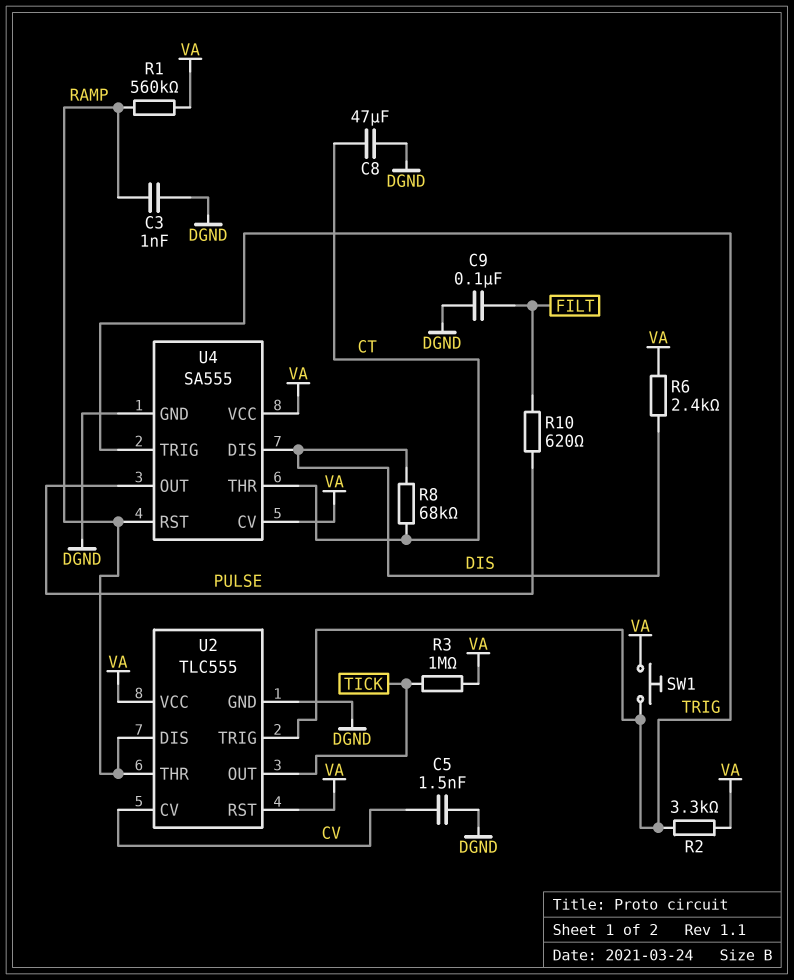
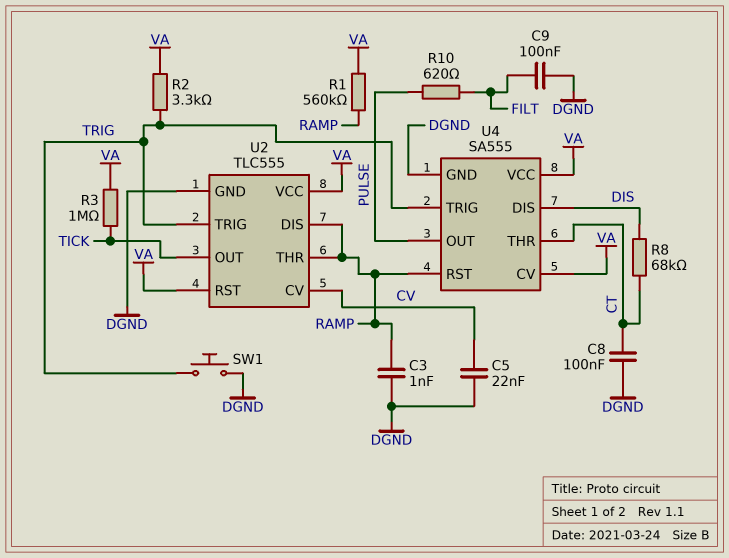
C5: 1.5nF (CV, DGND) -> 22nF (CV, DGND)
C8: 47uF (CT, DGND) -> 100nF (CT, DGND)
R6: 2.4k (DIS, VA) -> none
SW1: button (TRIG, VA) -> button (DGND, TRIG)

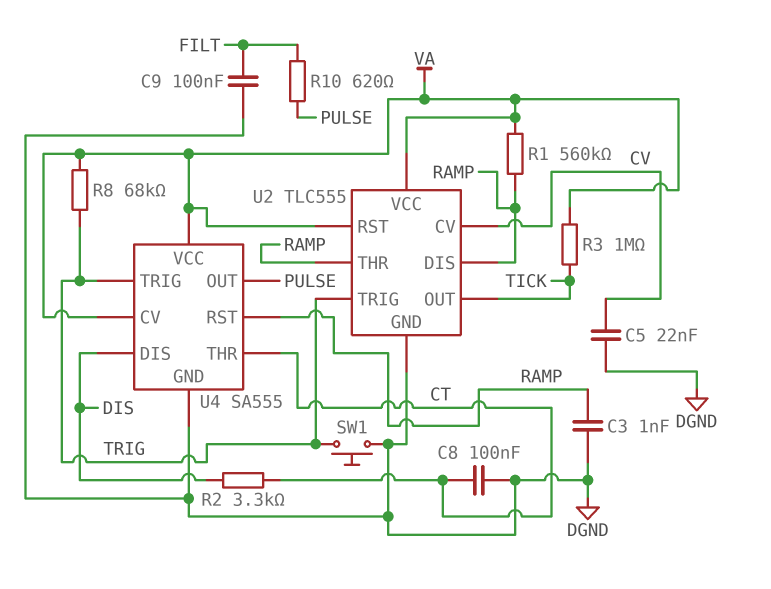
R2: 3.3k (TRIG, VA) -> 3.3k (CT, DIS)
R8: 68k (CT, DIS) -> 68k (TRIG, VA)

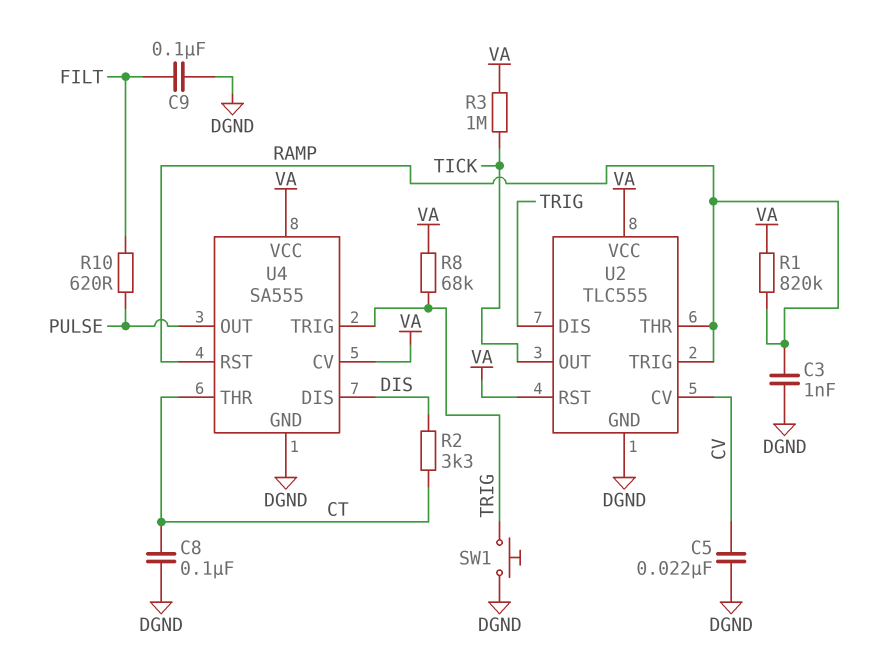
R1: 560k (RAMP, VA) -> 820k (RAMP, VA)
U2 pin DIS: RAMP -> TRIG
U2 pin TRIG: TRIG -> RAMP

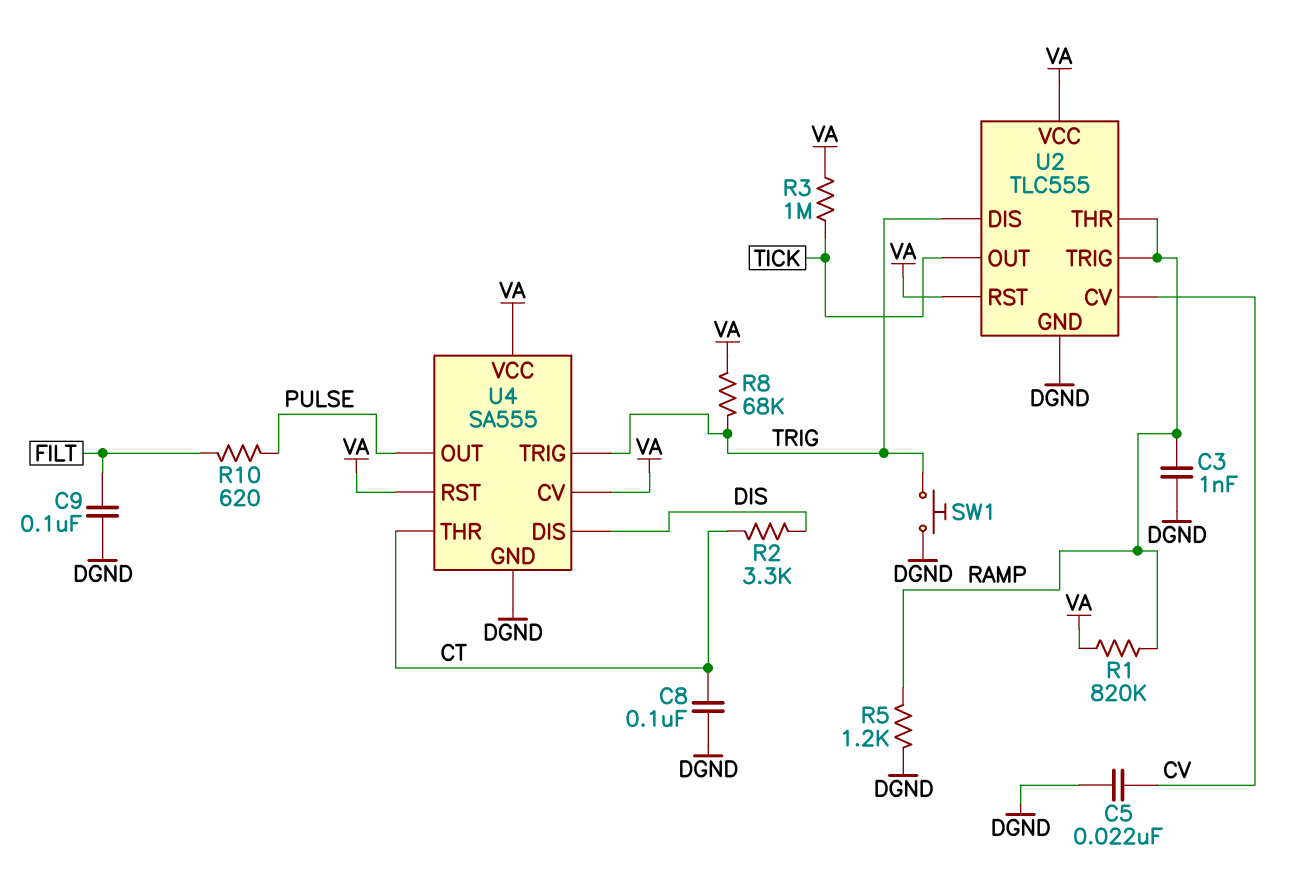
R5: none -> 1.2k (DGND, RAMP)
U4 pin RST: RAMP -> VA

